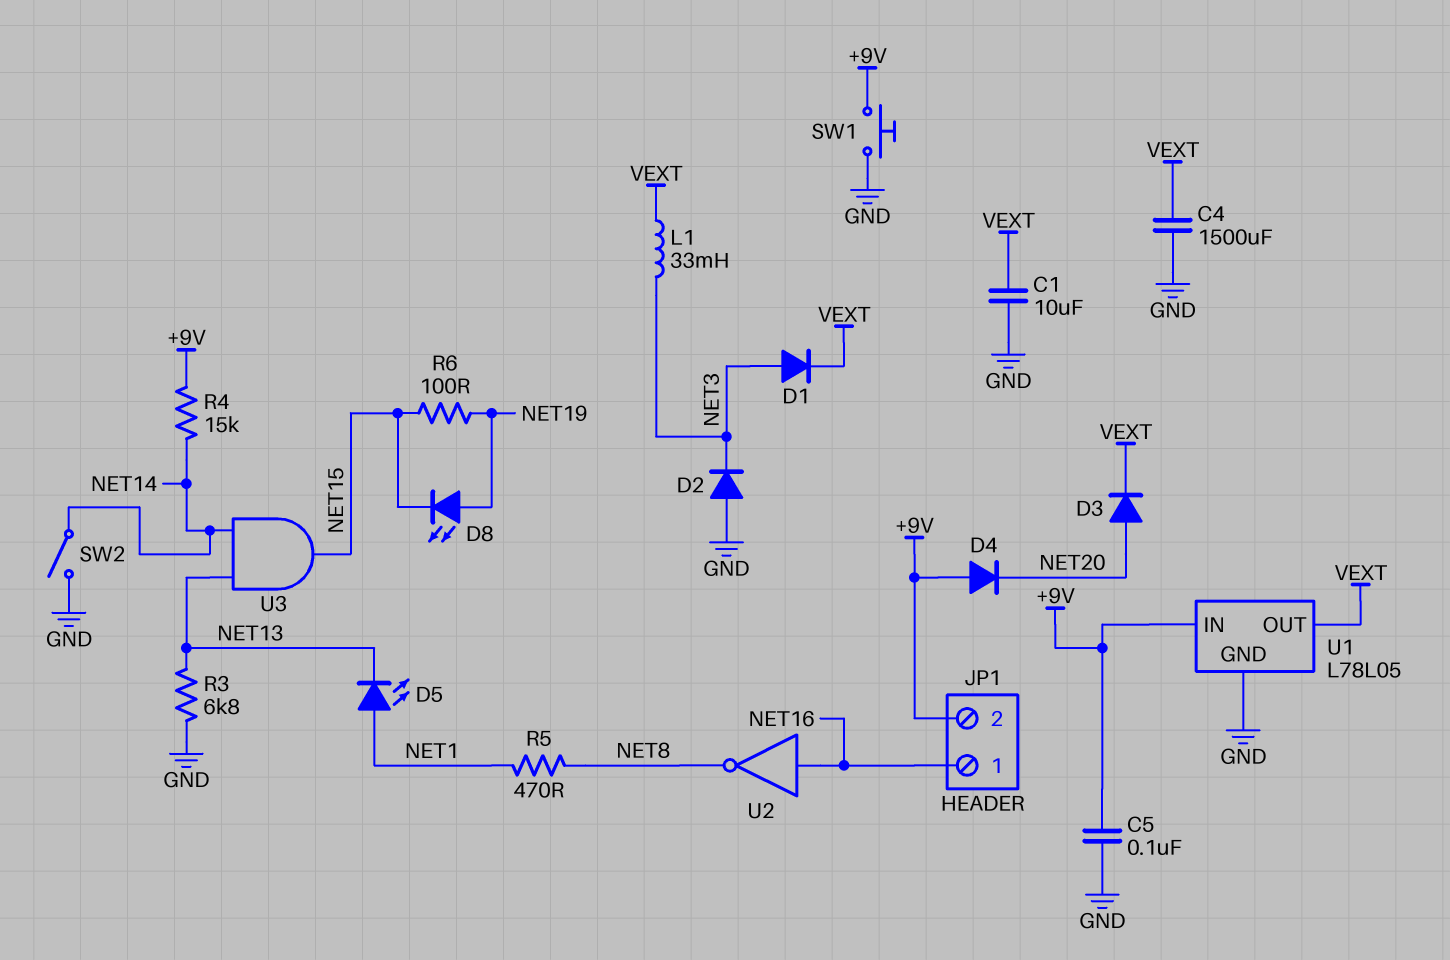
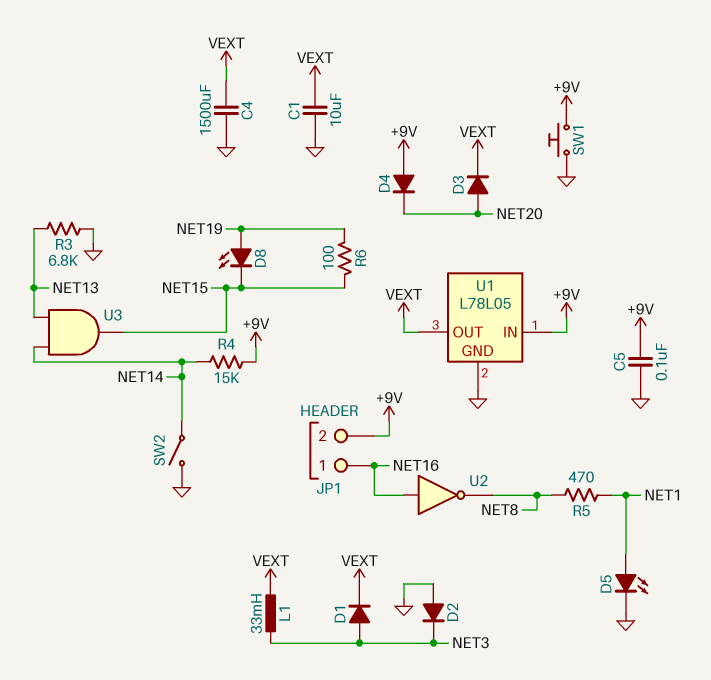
D5: LED (A NET1, K NET13) -> LED (A NET1, K GND)

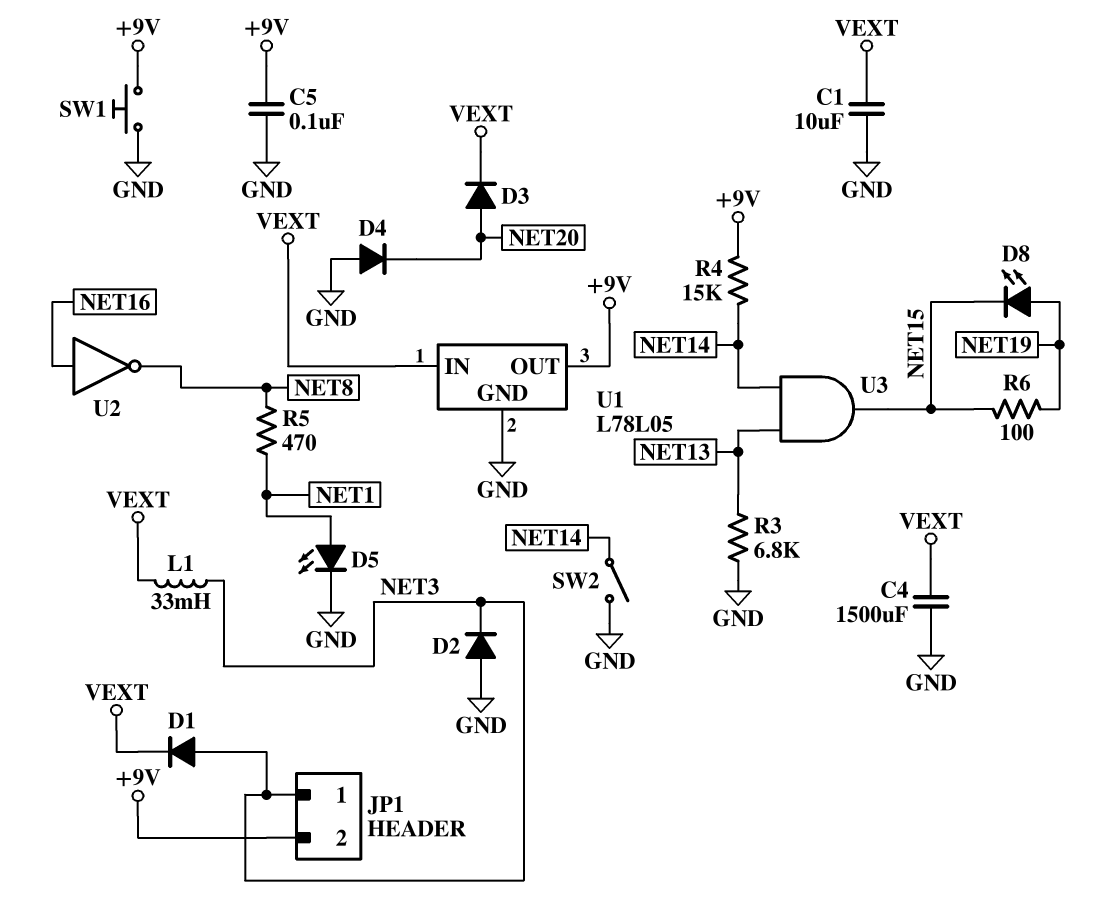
D4: diode (A +9V, K NET20) -> diode (A GND, K NET20)
JP1 pin 1: NET16 -> NET3
U1 pin IN: +9V -> VEXT
U1 pin OUT: VEXT -> +9V

